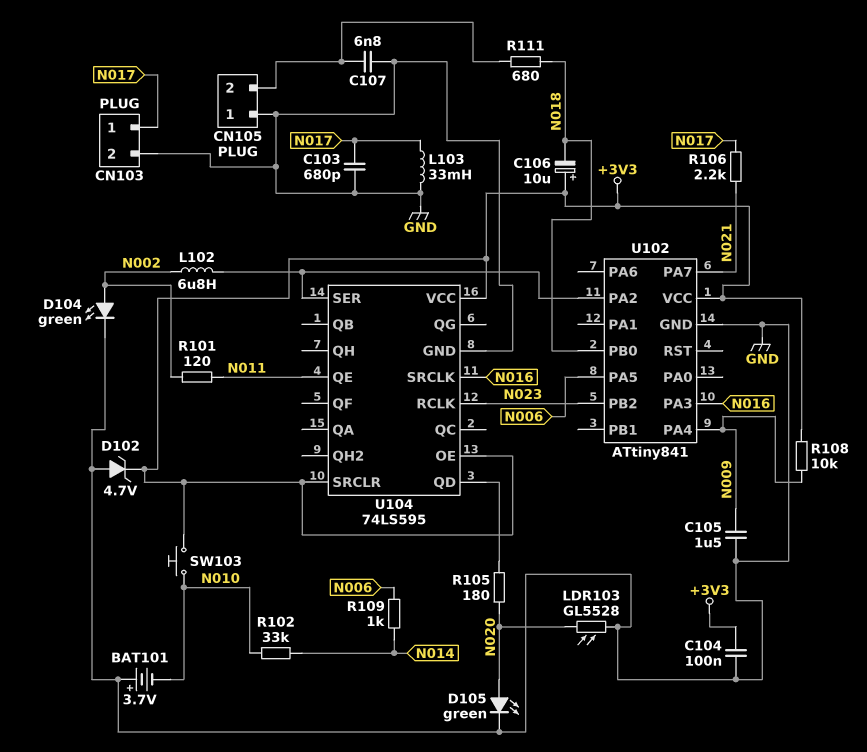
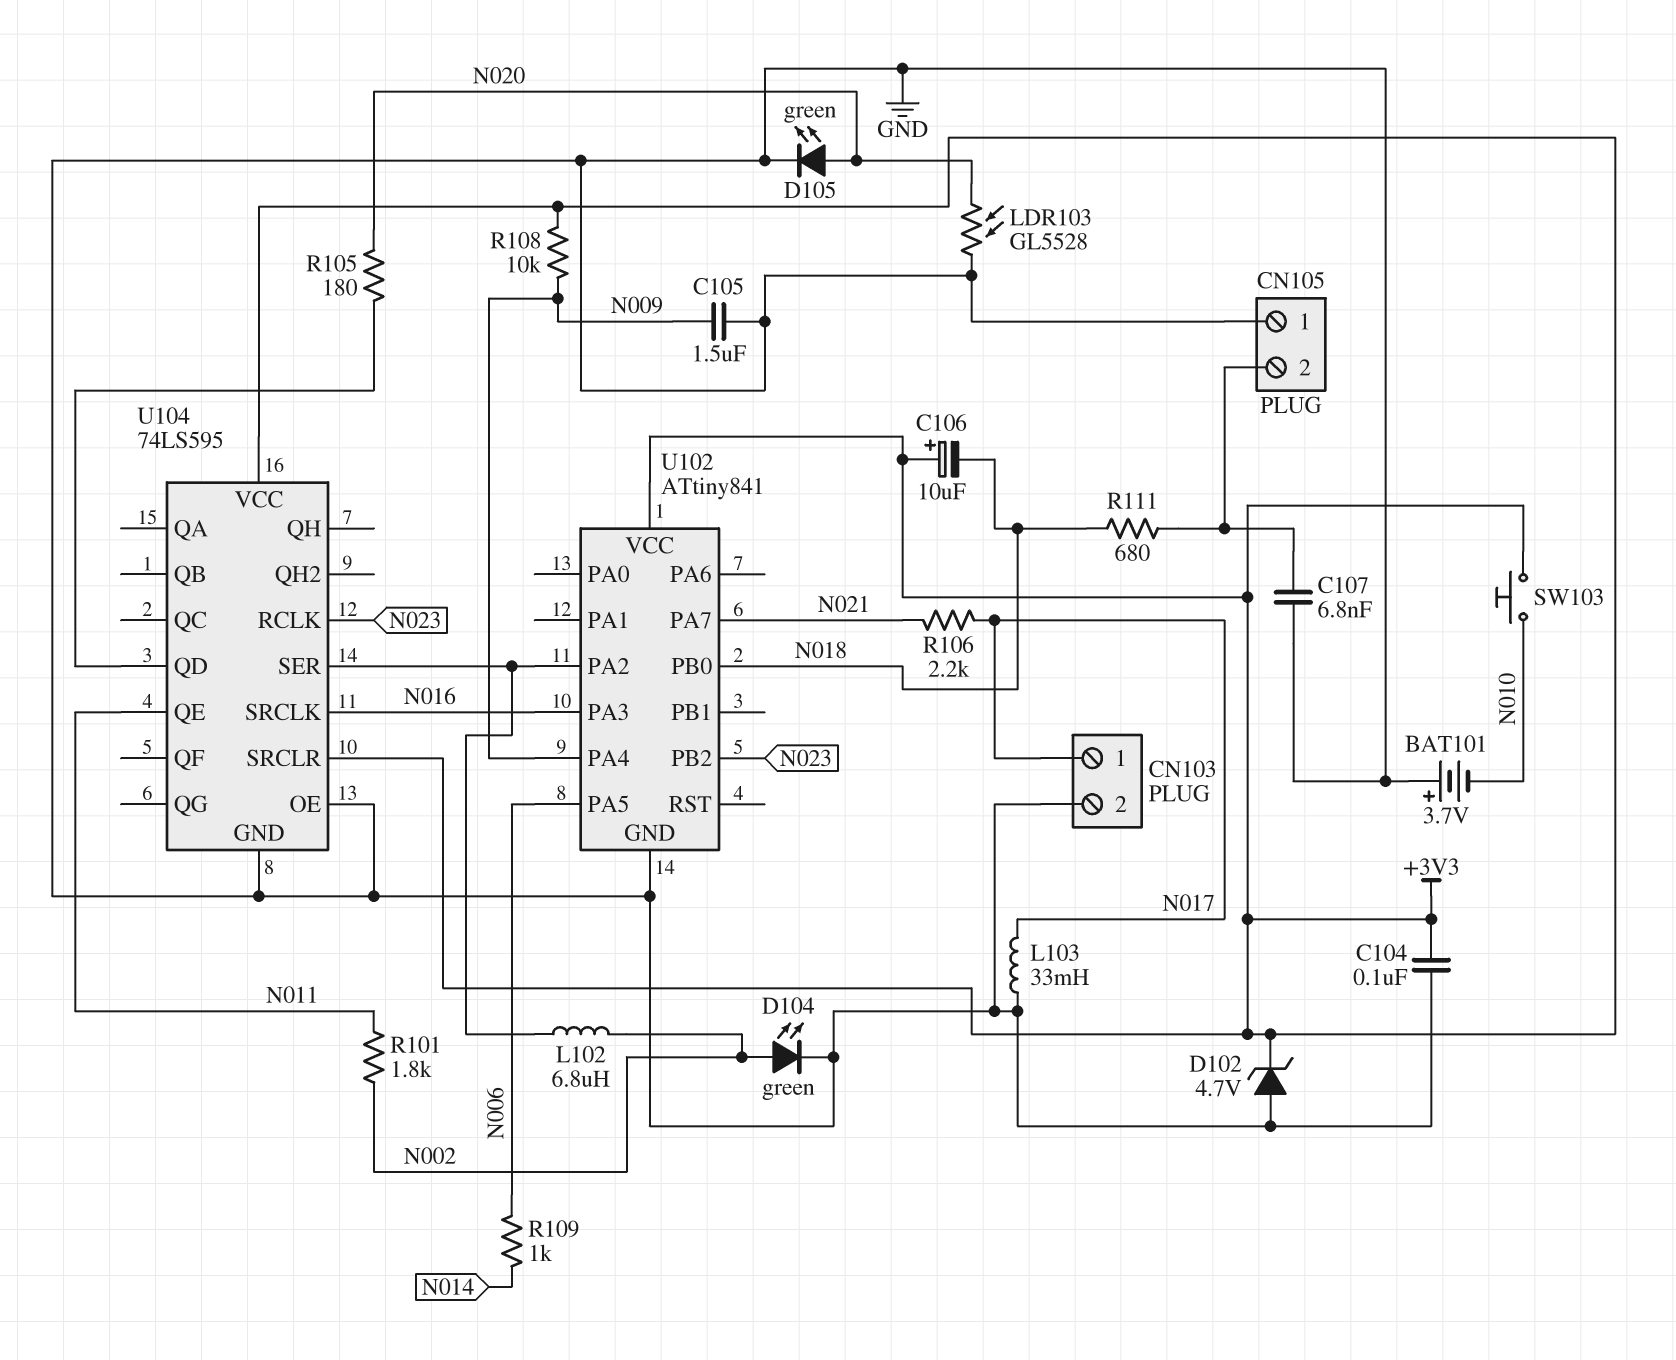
C103: 680pF (GND, N017) -> none
R101: 120 (N002, N011) -> 1.8k (N002, N011)
R102: 33k (N010, N014) -> none
U104 pin OE: +3V3 -> GND

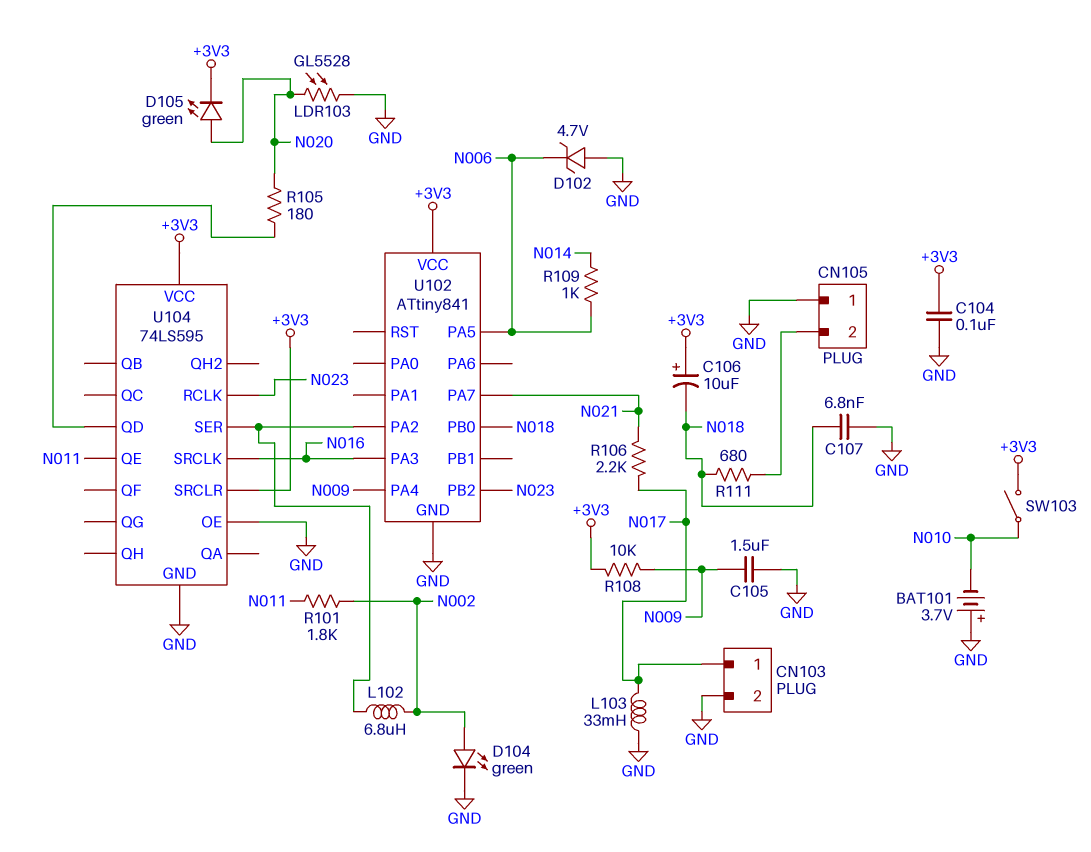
C107: 6.8nF (CN105/2, GND) -> 6.8nF (GND, N018)
D102: zener 4.7V (A GND, K +3V3) -> zener 4.7V (A GND, K N006)
D105: LED green (A N020, K GND) -> LED green (A N020, K +3V3)
SW103: button (+3V3, N010) -> switch (+3V3, N010)

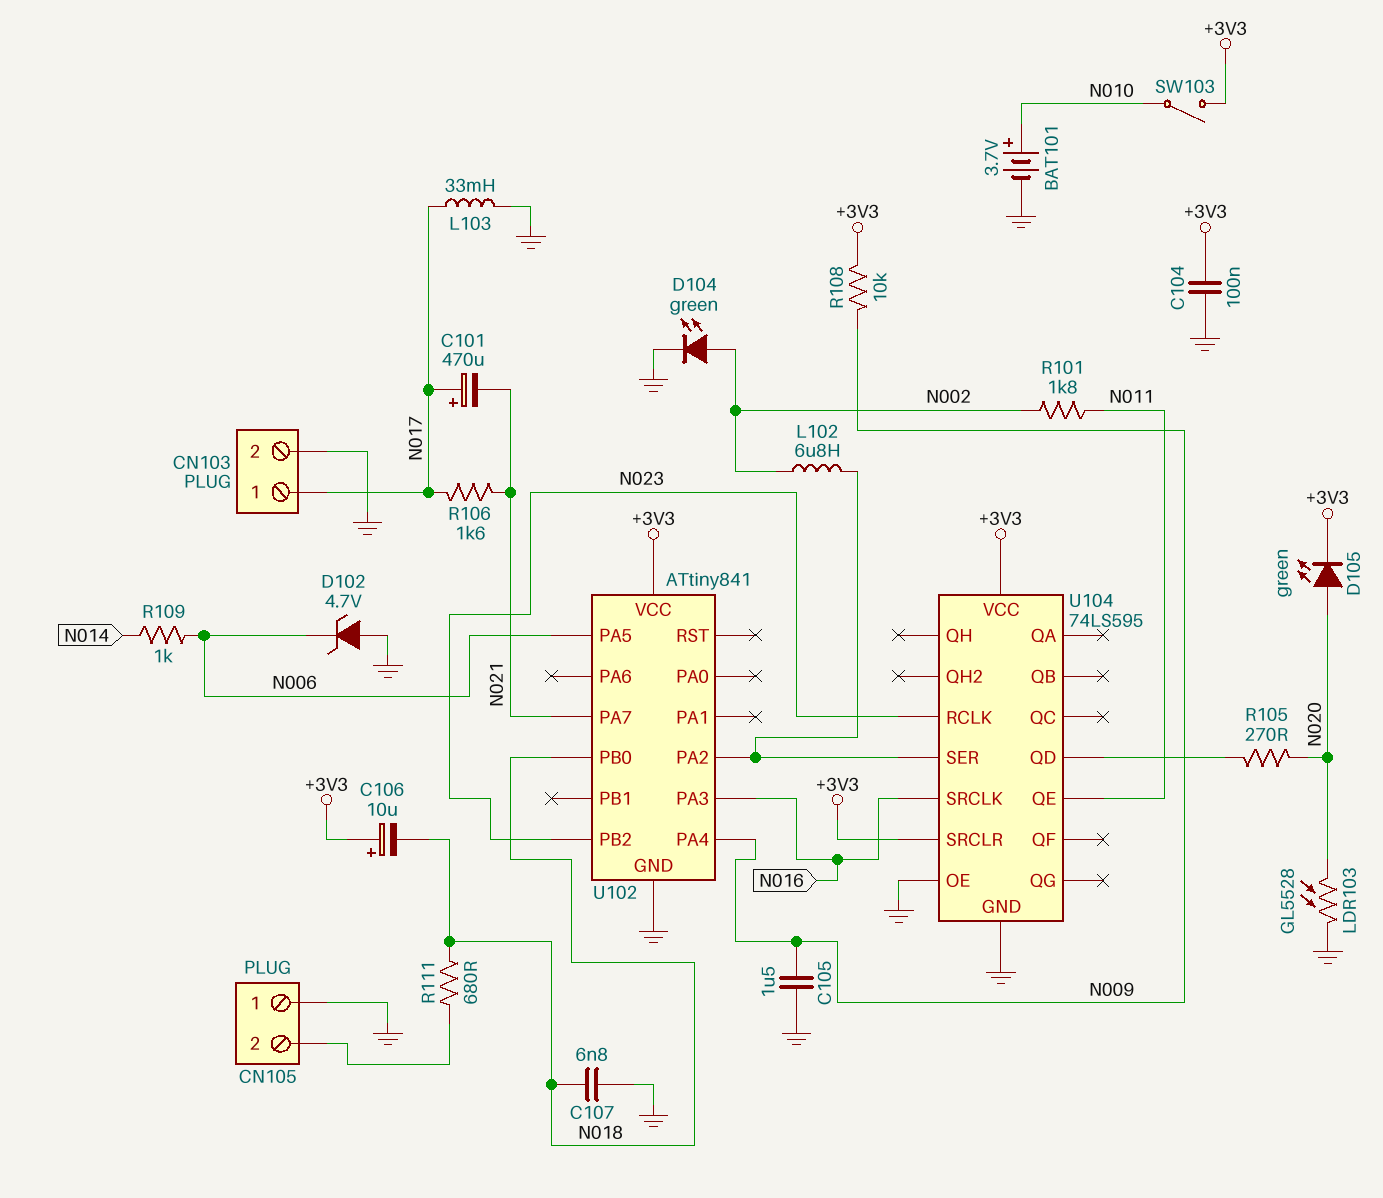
BAT101: 3.7V (plus GND, minus N010) -> 3.7V (plus N010, minus GND)
C101: none -> 470uF (plus N017, minus N021)
R105: 180 (N020, U104/QD) -> 270 (N020, U104/QD)
R106: 2.2k (N017, N021) -> 1.6k (N017, N021)

